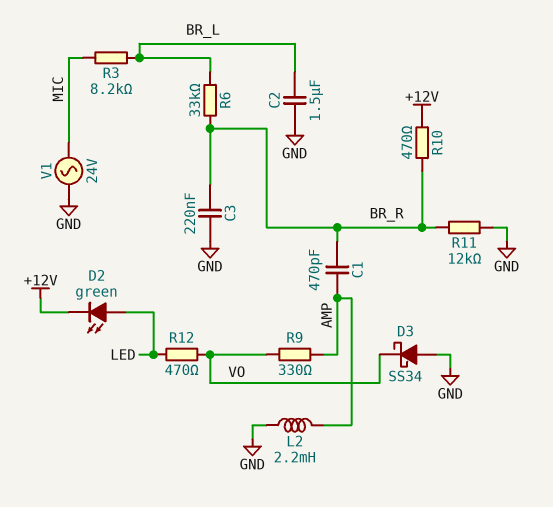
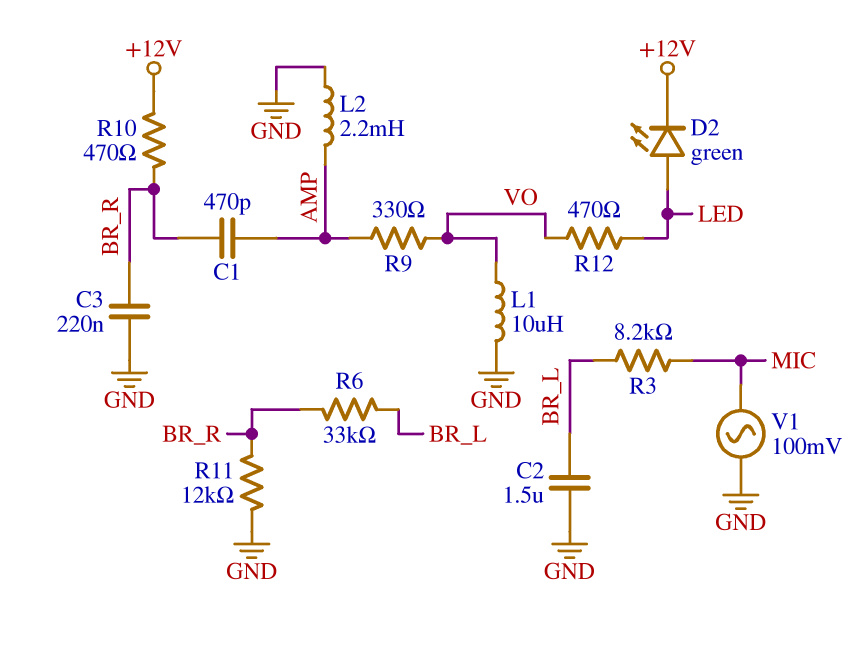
D3: schottky SS34 (A GND, K VO) -> none
L1: none -> 10uH (GND, VO)
V1: AC 24V (GND, MIC) -> AC 100mV (GND, MIC)

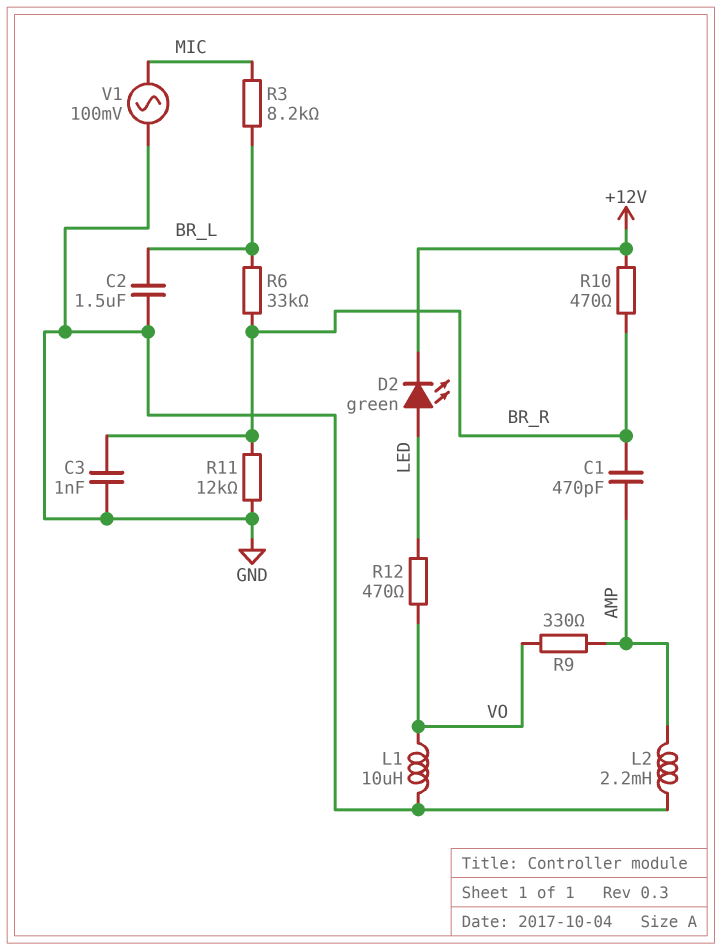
C3: 220nF (BR_R, GND) -> 1nF (BR_R, GND)

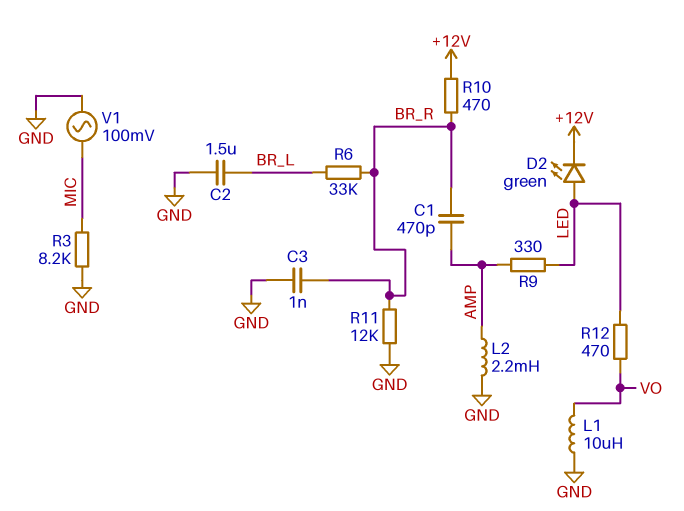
R3: 8.2k (BR_L, MIC) -> 8.2k (GND, MIC)
R9: 330 (AMP, VO) -> 330 (AMP, LED)

